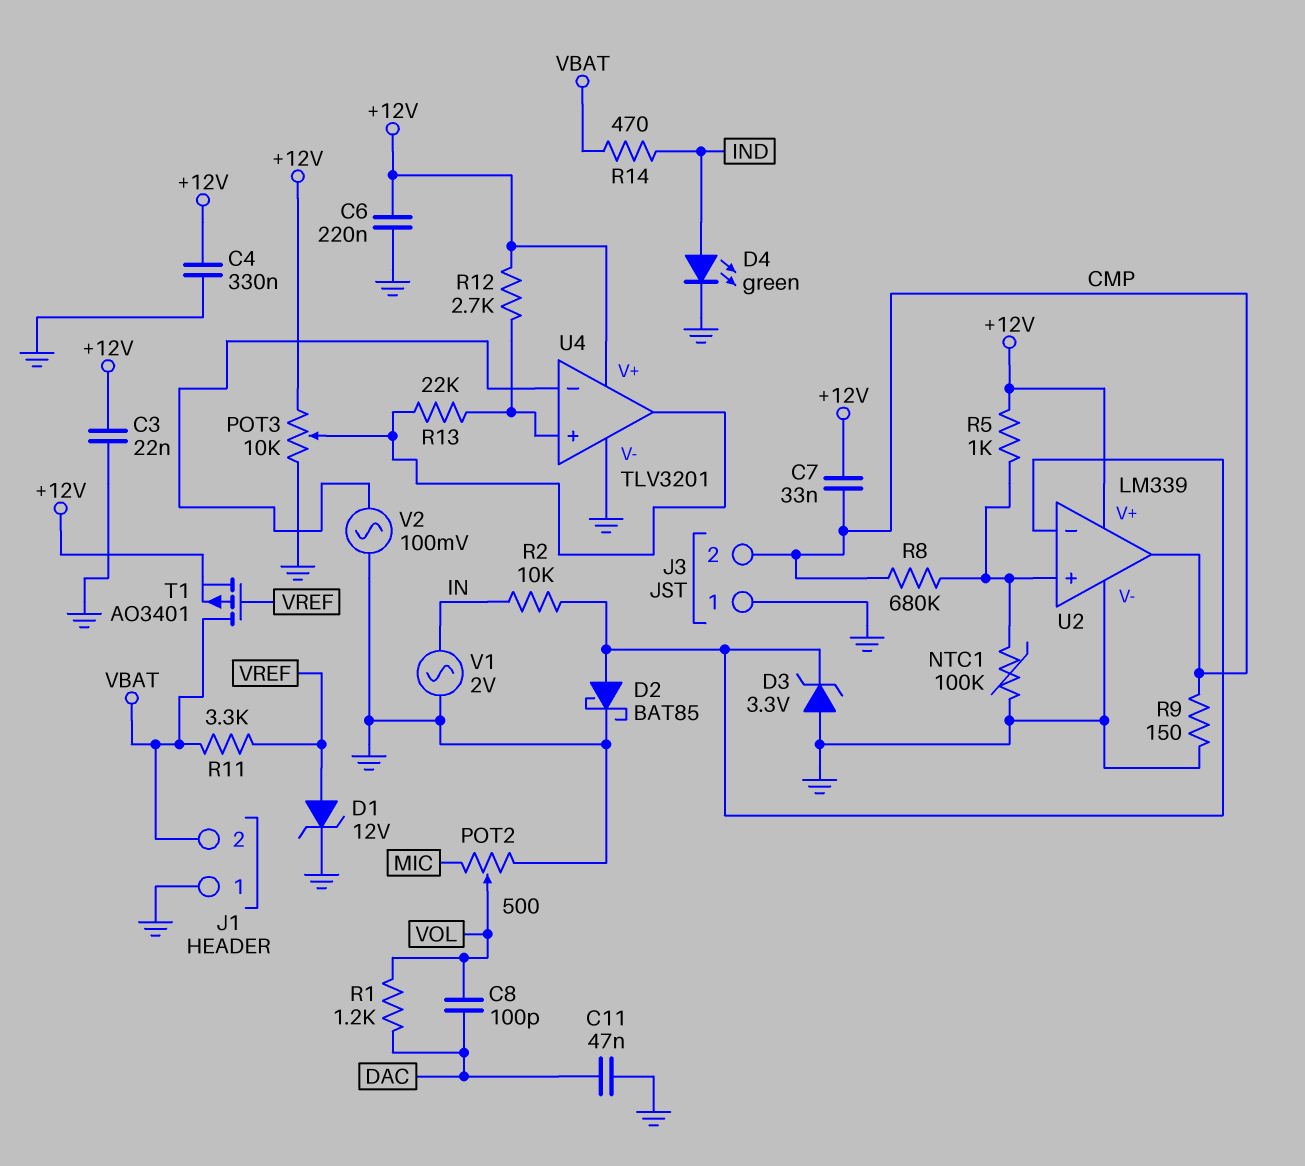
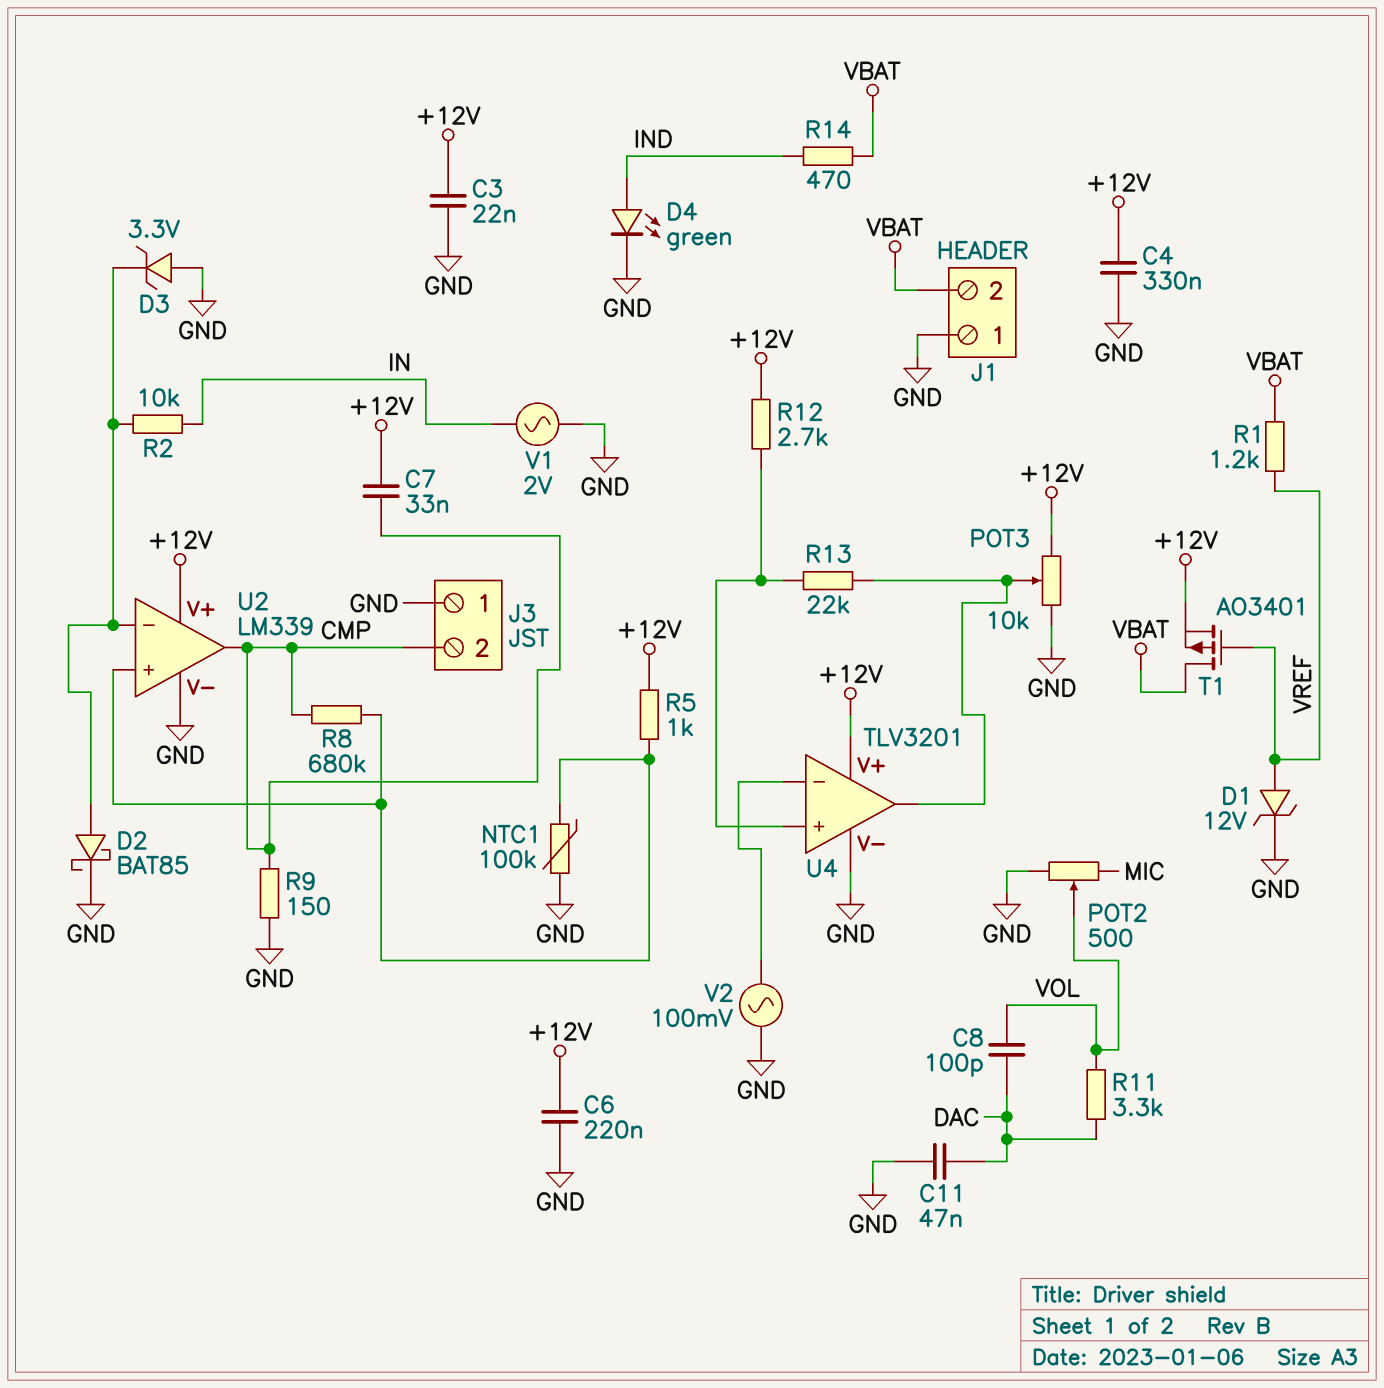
R1: 1.2k (DAC, VOL) -> 1.2k (VBAT, VREF)
R11: 3.3k (VBAT, VREF) -> 3.3k (DAC, VOL)

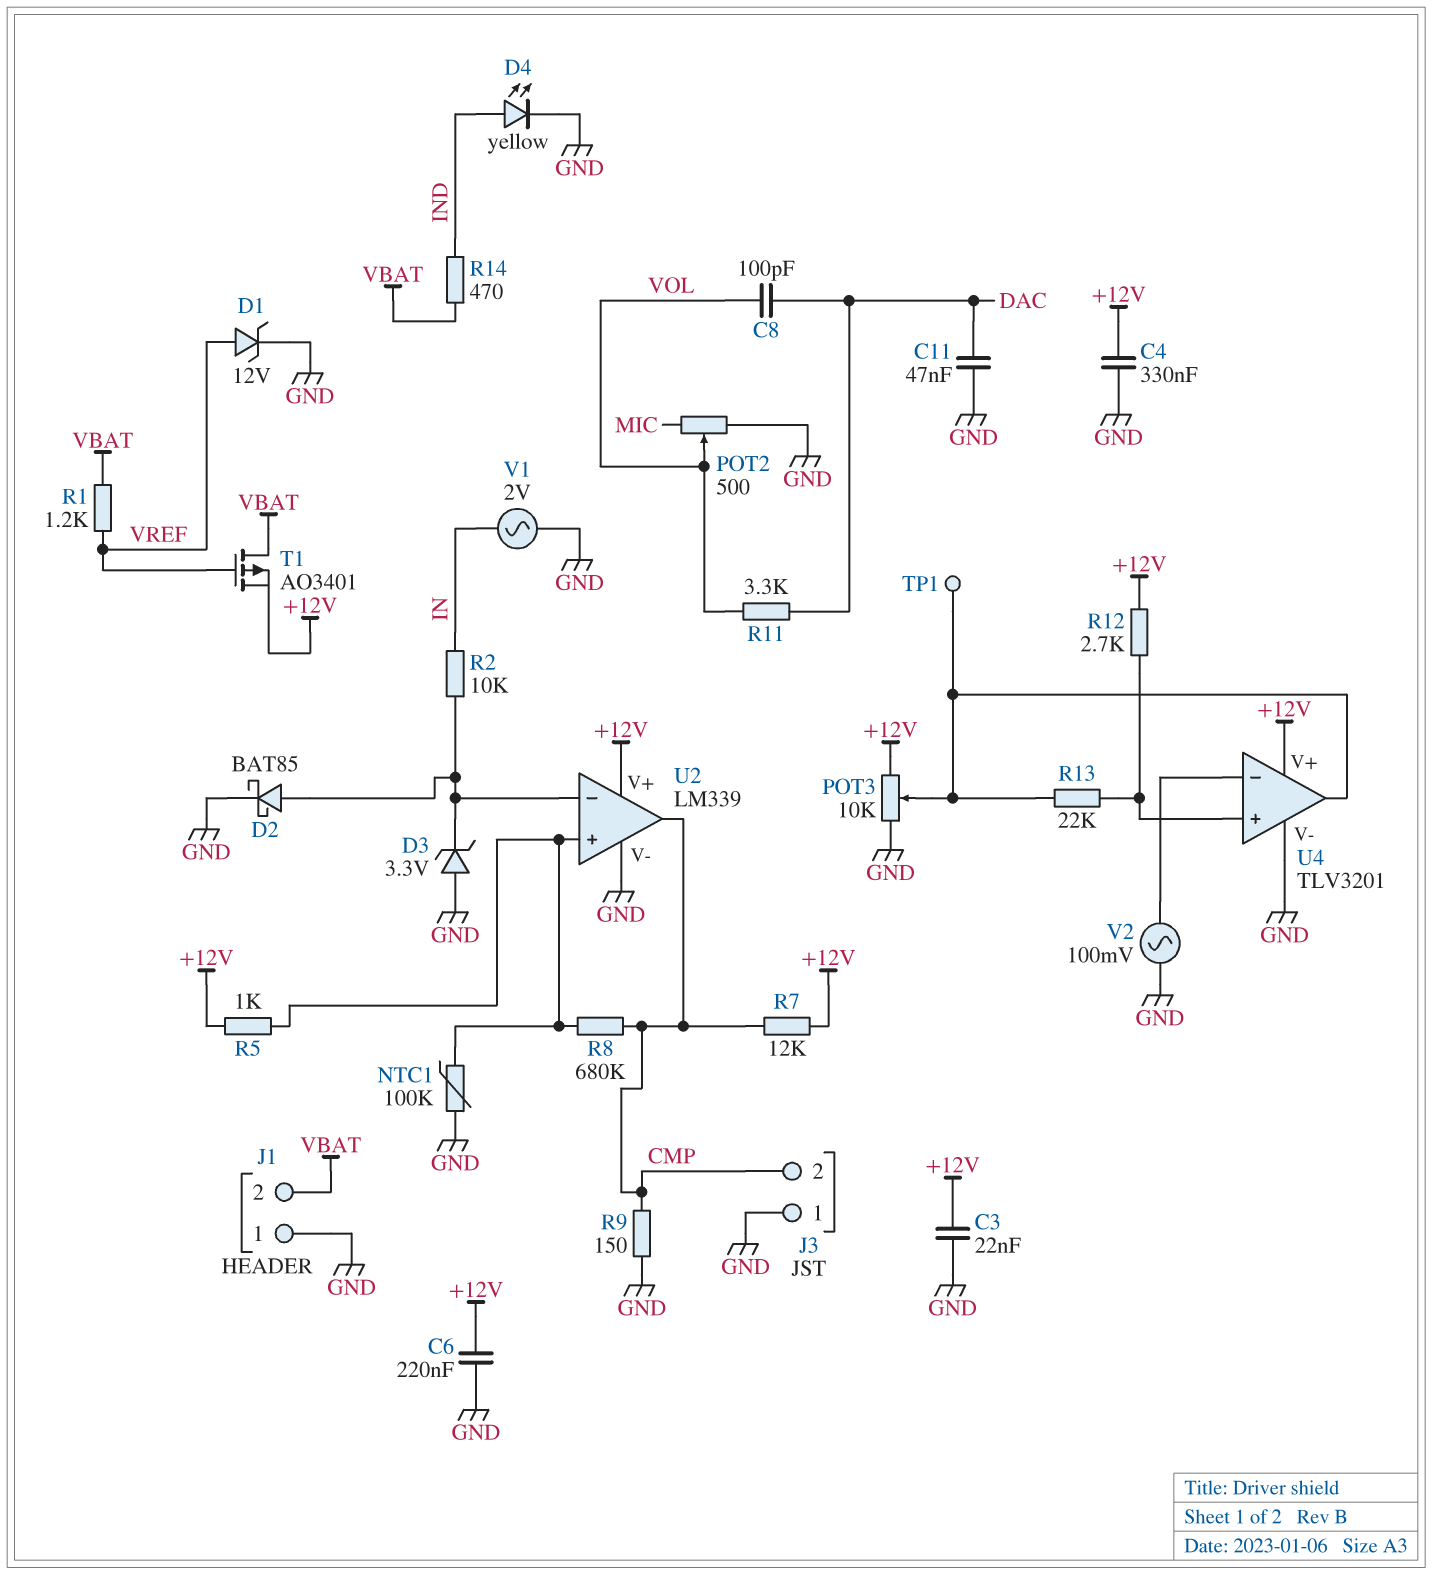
C7: 33nF (+12V, CMP) -> none
D4: LED green (A IND, K GND) -> LED yellow (A IND, K GND)
R7: none -> 12k (+12V, CMP)
TP1: none -> test point (U4/out)

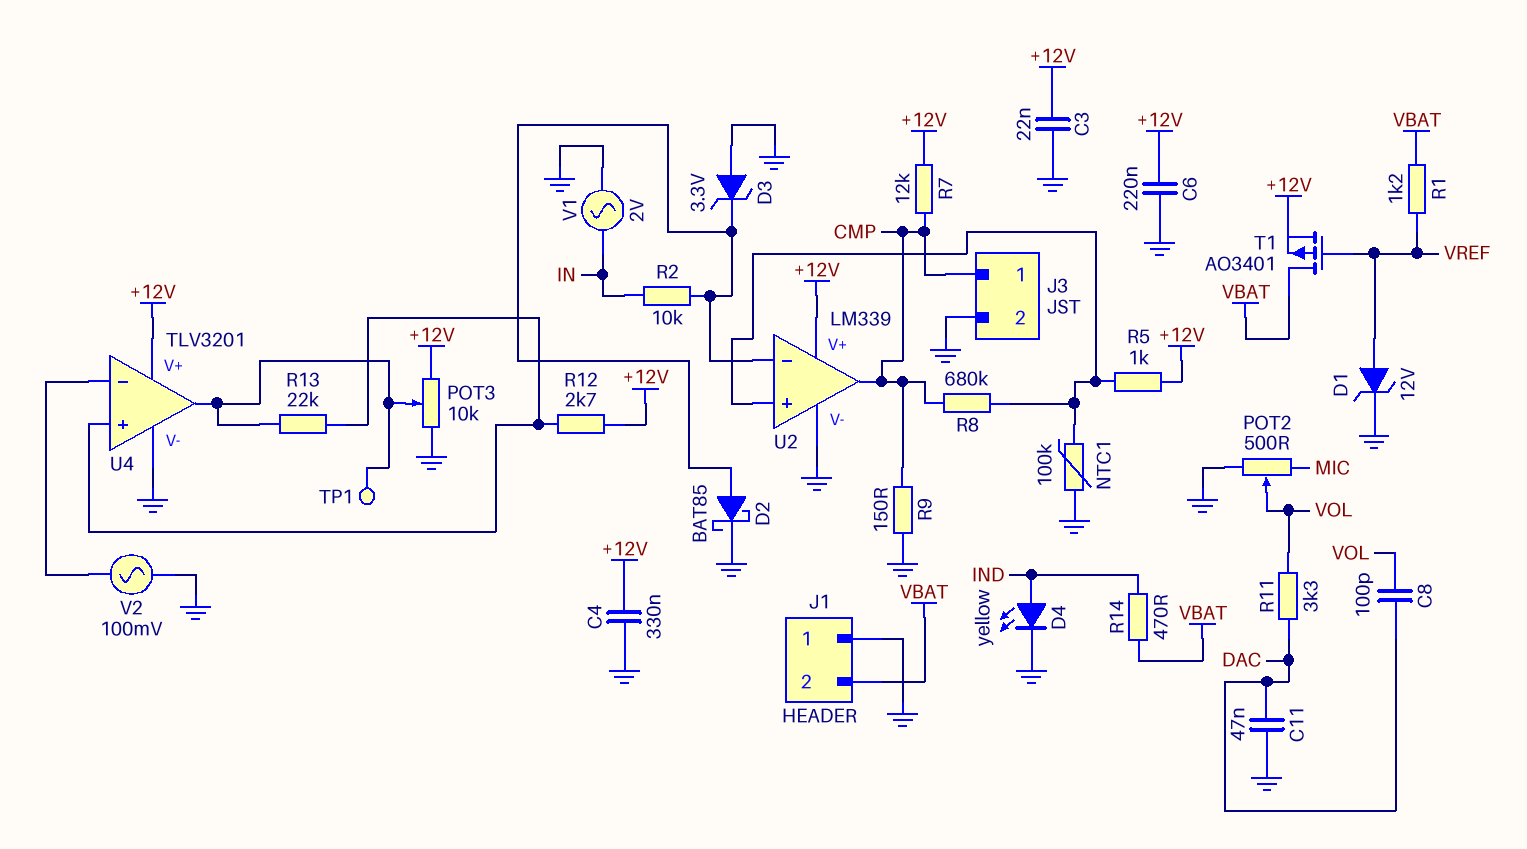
J3 pin 1: GND -> CMP
J3 pin 2: CMP -> GND

